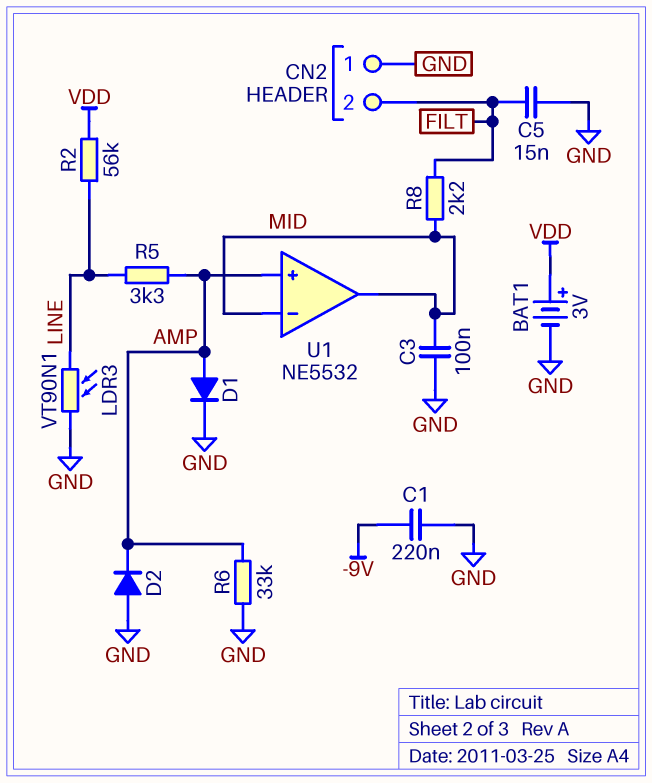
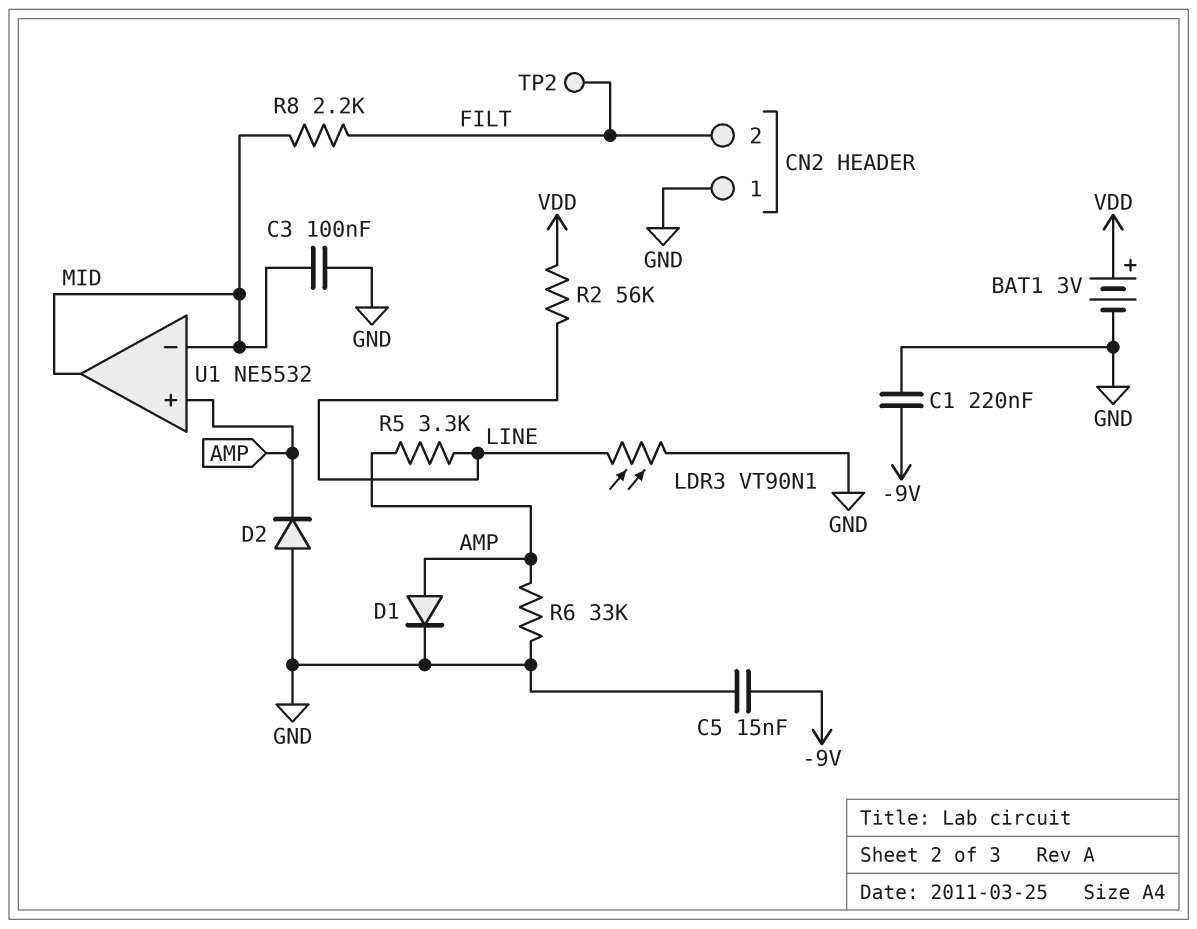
C5: 15nF (FILT, GND) -> 15nF (-9V, GND)
TP2: none -> test point (FILT)

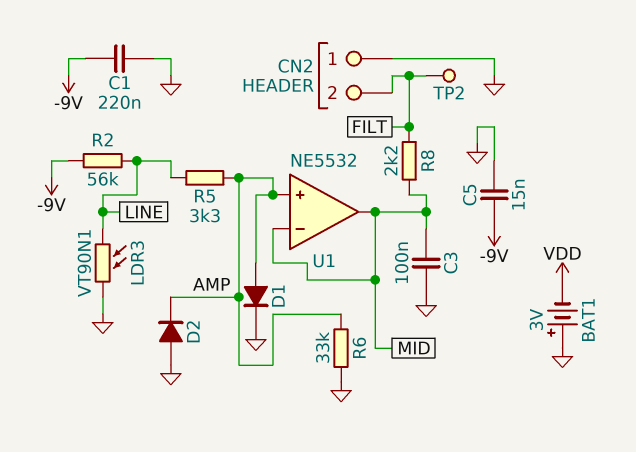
BAT1: 3V (plus VDD, minus GND) -> 3V (plus GND, minus VDD)
R2: 56k (LINE, VDD) -> 56k (-9V, LINE)

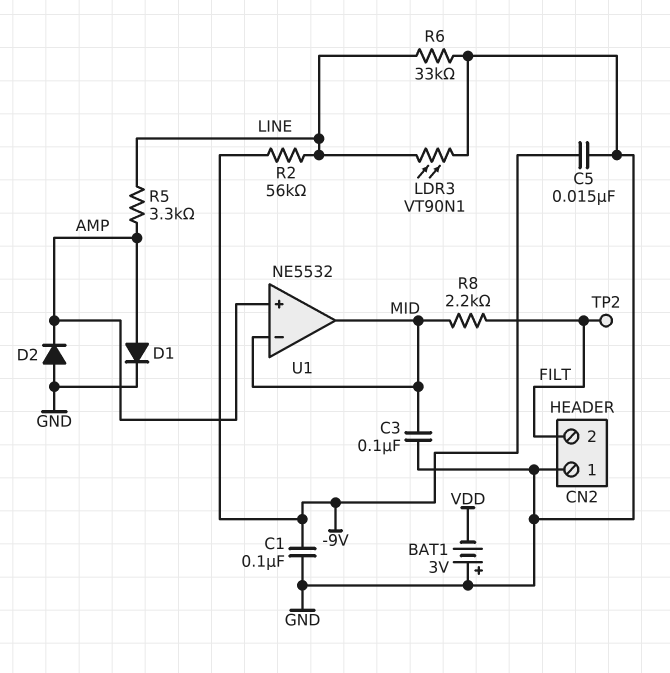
C1: 220nF (-9V, GND) -> 100nF (-9V, GND)
R6: 33k (AMP, GND) -> 33k (GND, LINE)

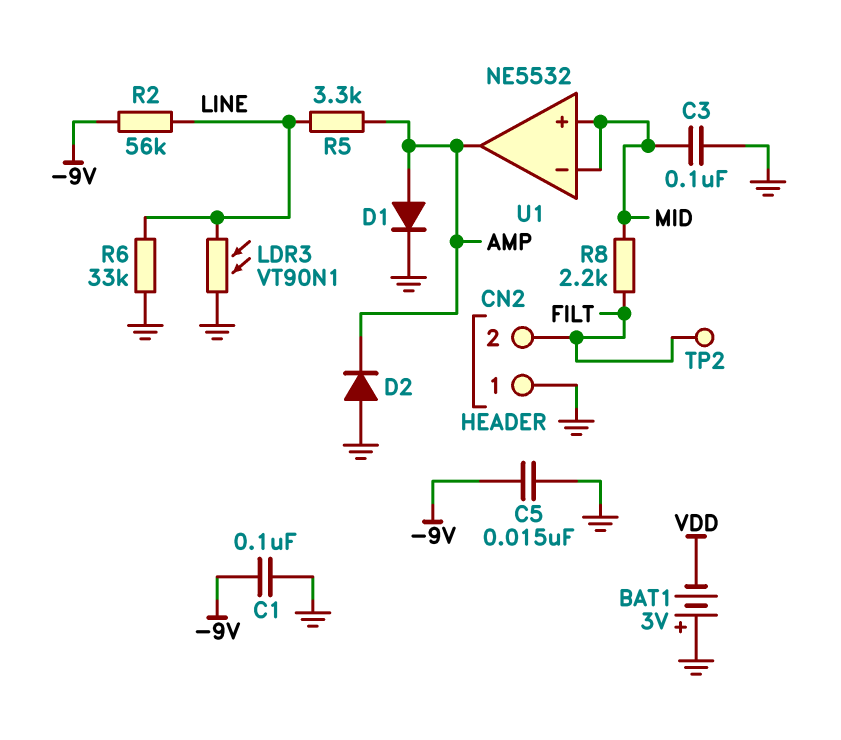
U1 pin in+: AMP -> MID
U1 pin out: MID -> AMP

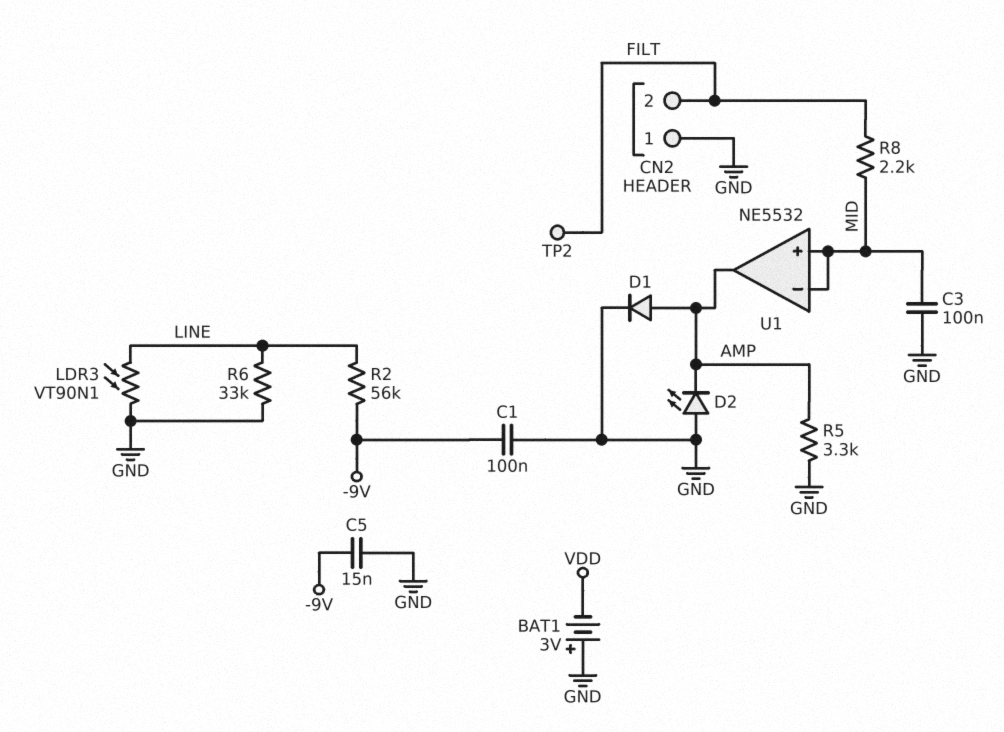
D2: diode (A GND, K AMP) -> LED (A GND, K AMP)
R5: 3.3k (AMP, LINE) -> 3.3k (AMP, GND)

